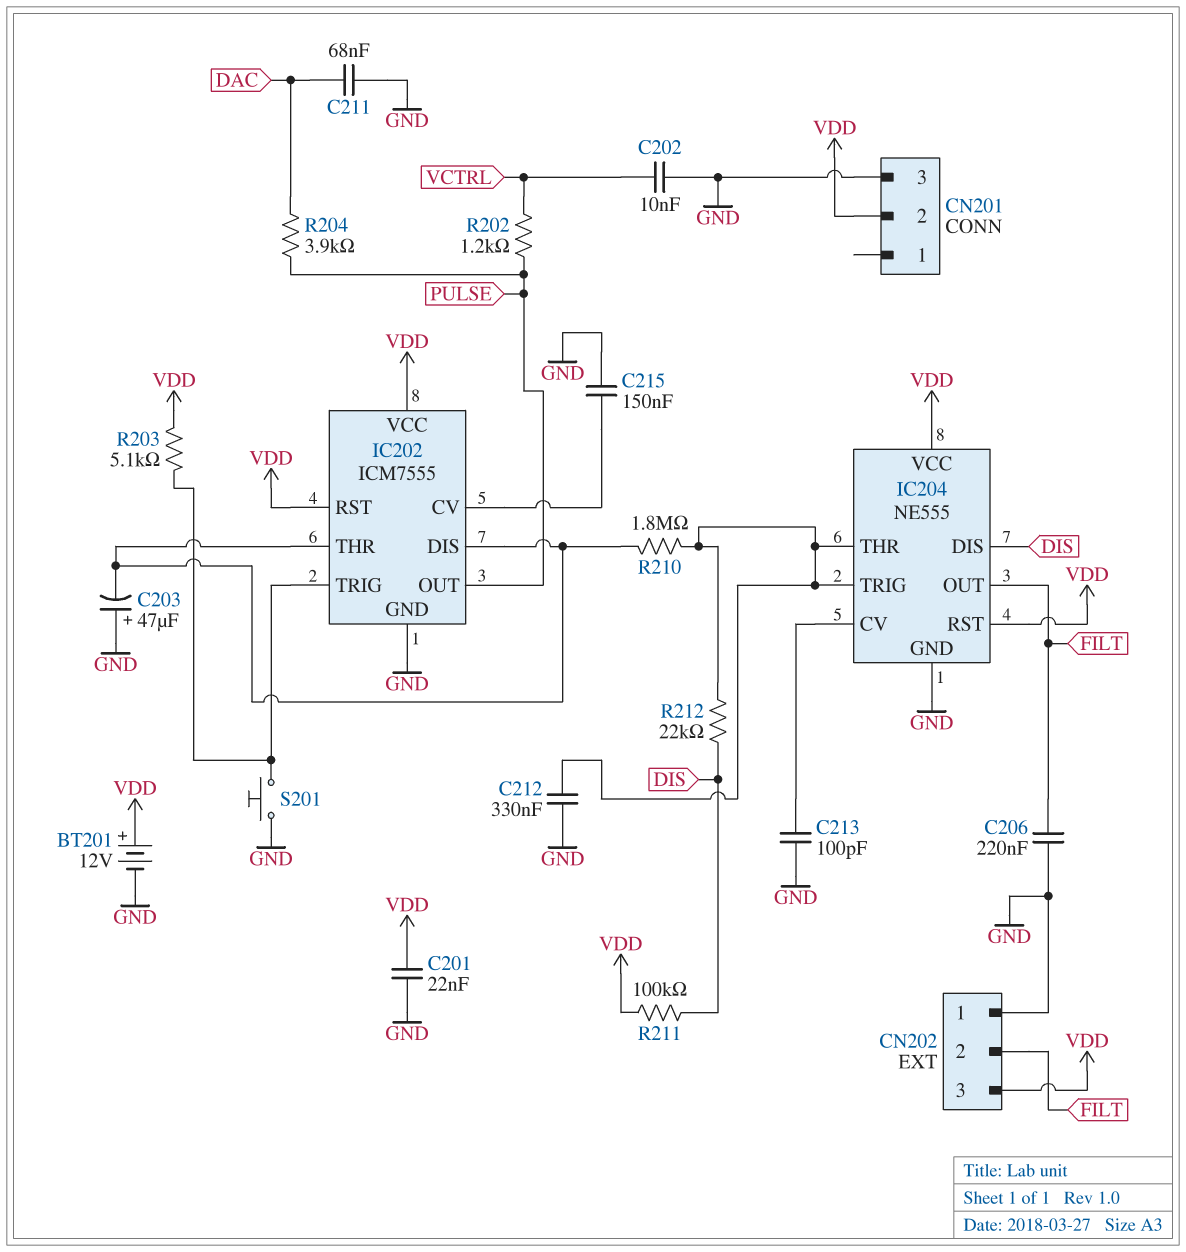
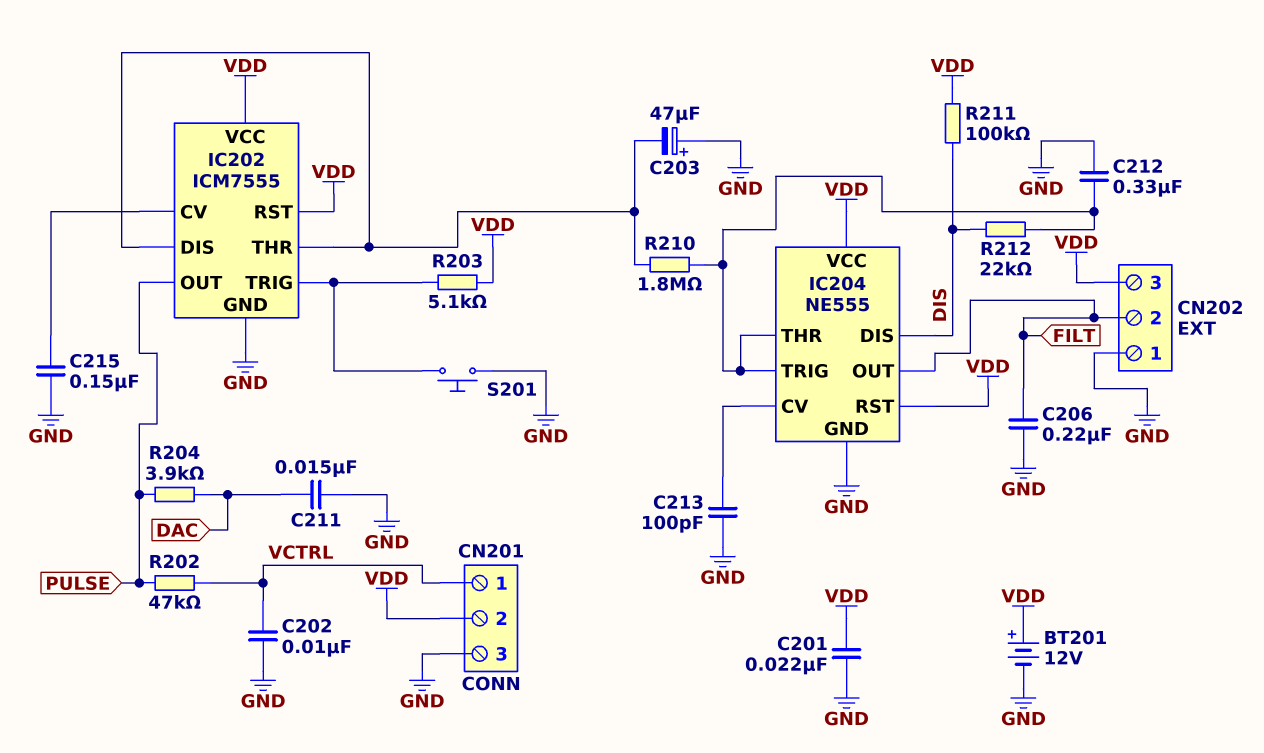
C211: 68nF (DAC, GND) -> 15nF (DAC, GND)
CN201 pin 1: none -> VCTRL
R202: 1.2k (PULSE, VCTRL) -> 47k (PULSE, VCTRL)

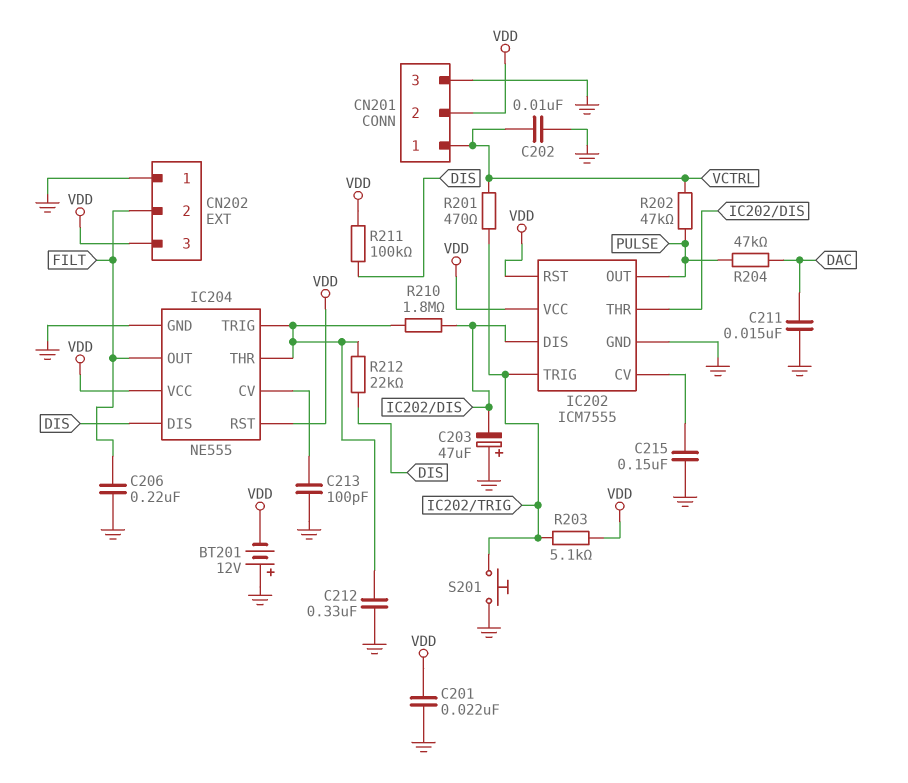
BT201: 12V (plus VDD, minus GND) -> 12V (plus GND, minus VDD)
R201: none -> 470 (IC202/TRIG, VCTRL)
R204: 3.9k (DAC, PULSE) -> 47k (DAC, PULSE)

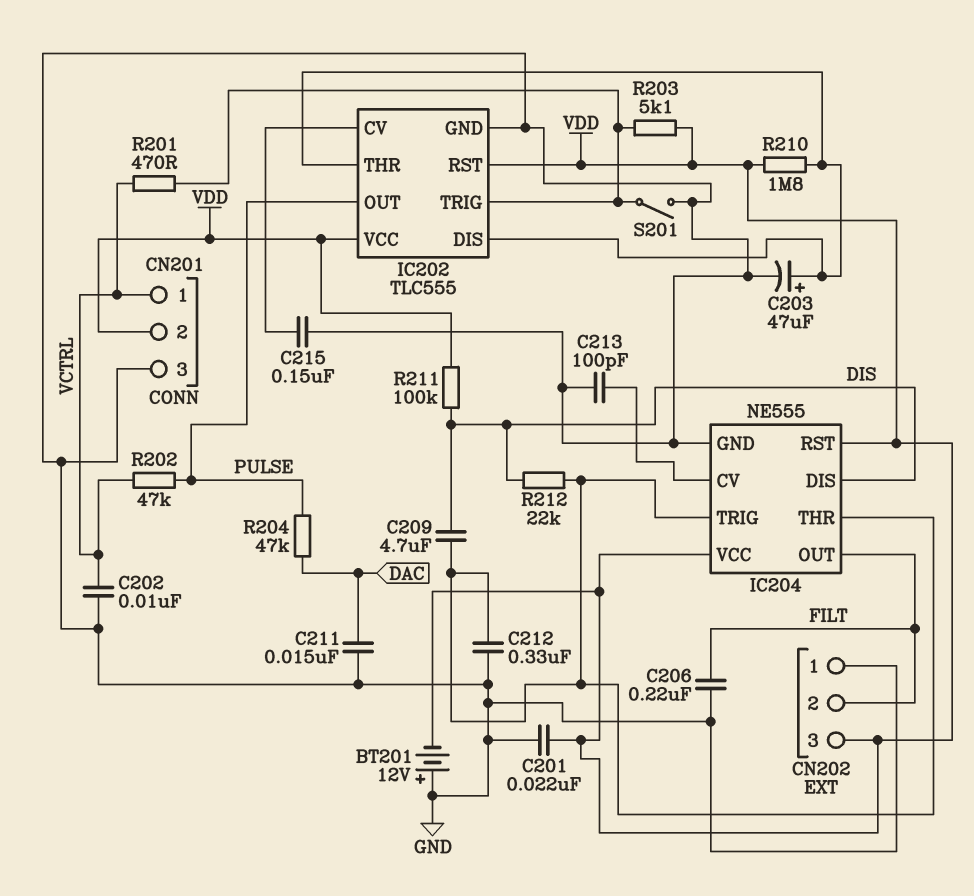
C203: 47uF (plus GND, minus IC202/DIS) -> 47uF (plus IC202/DIS, minus GND)
C209: none -> 4.7uF (DIS, IC204/THR)
IC202: ICM7555 -> TLC555
R210: 1.8M (IC202/DIS, IC204/THR) -> 1.8M (IC202/DIS, VDD)
S201: button (GND, IC202/TRIG) -> switch (GND, IC202/TRIG)

